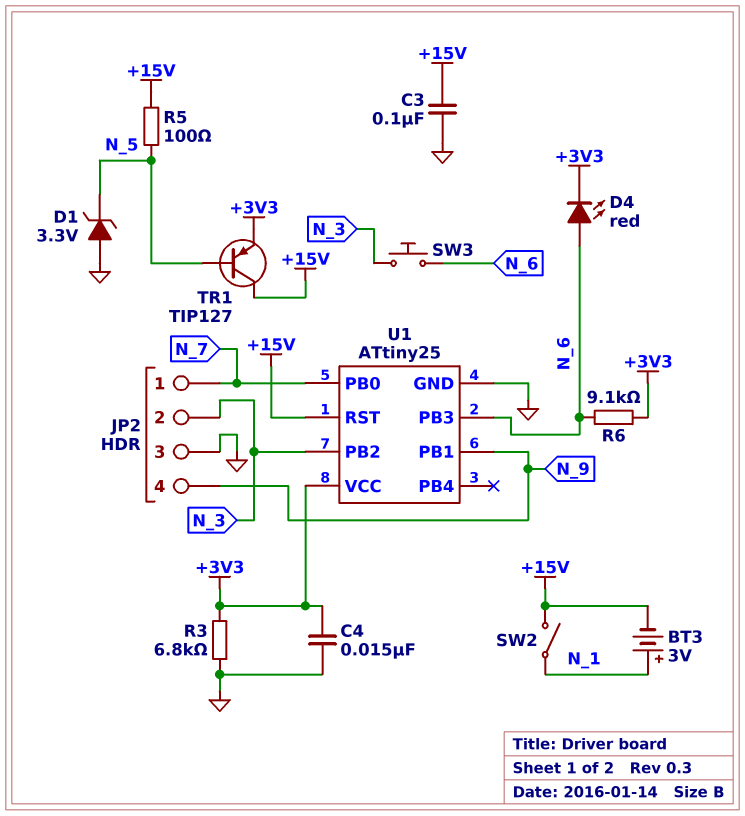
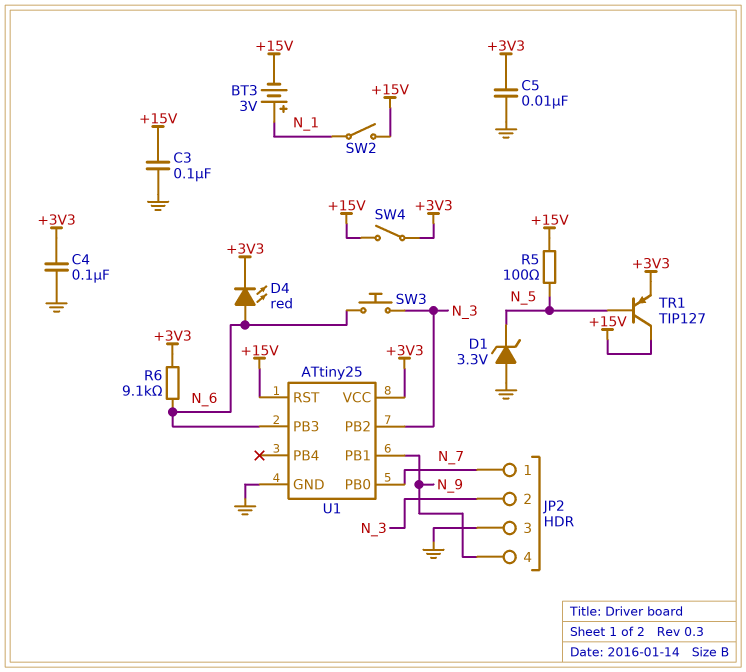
C4: 15nF (+3V3, GND) -> 100nF (+3V3, GND)
C5: none -> 10nF (+3V3, GND)
R3: 6.8k (+3V3, GND) -> none
SW4: none -> switch (+3V3, +15V)

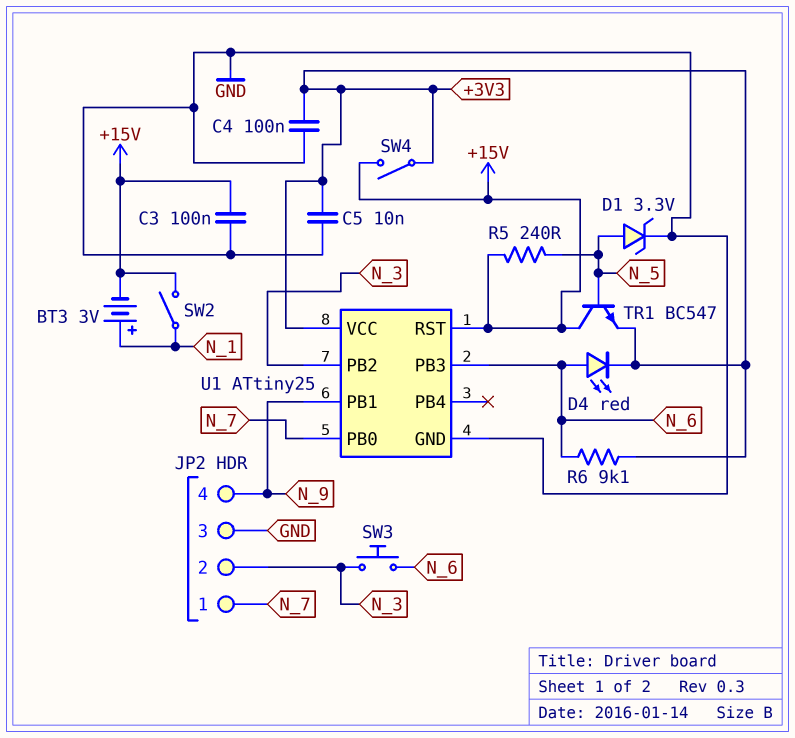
D1: zener 3.3V (A GND, K N_5) -> zener 3.3V (A N_5, K GND)
R5: 100 (+15V, N_5) -> 240 (+15V, N_5)
TR1: PNP TIP127 (B N_5, C +15V, E +3V3) -> NPN BC547 (B N_5, C +15V, E +3V3)

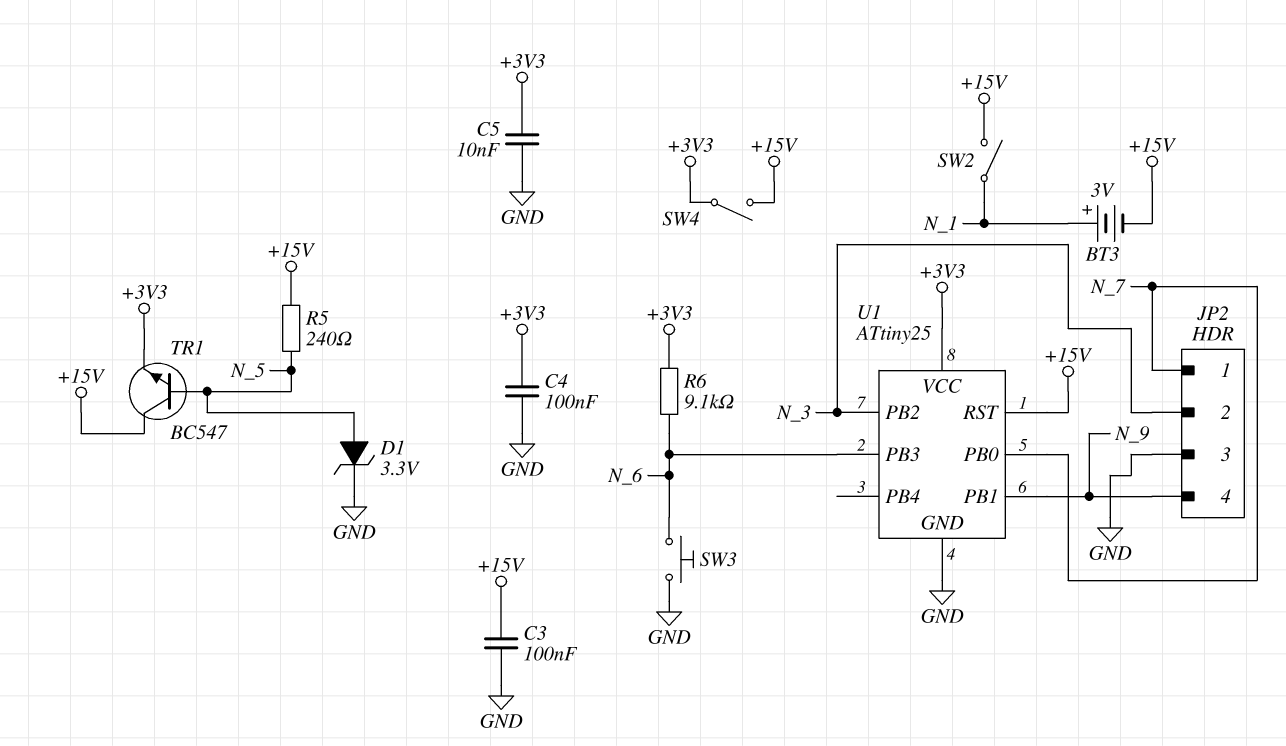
D4: LED red (A N_6, K +3V3) -> none
SW3: button (N_3, N_6) -> button (GND, N_6)

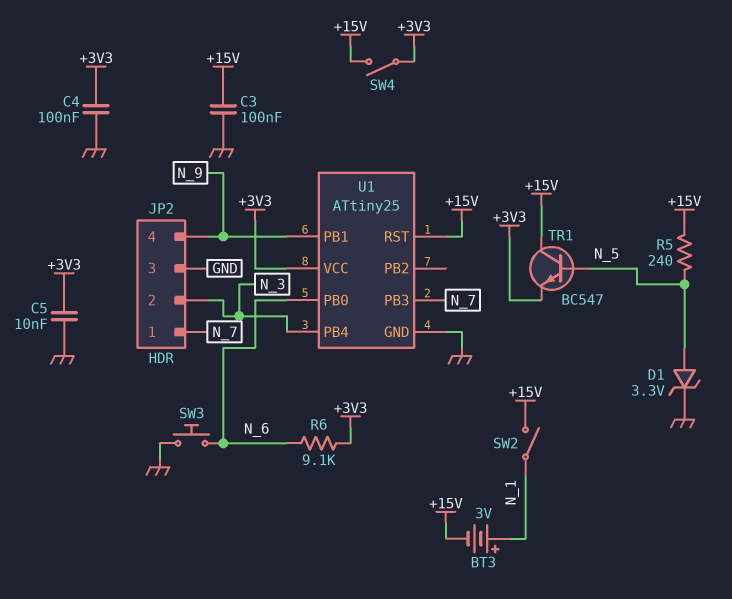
U1 pin PB0: N_7 -> N_6
U1 pin PB2: N_3 -> none
U1 pin PB3: N_6 -> N_7
U1 pin PB4: none -> N_3

